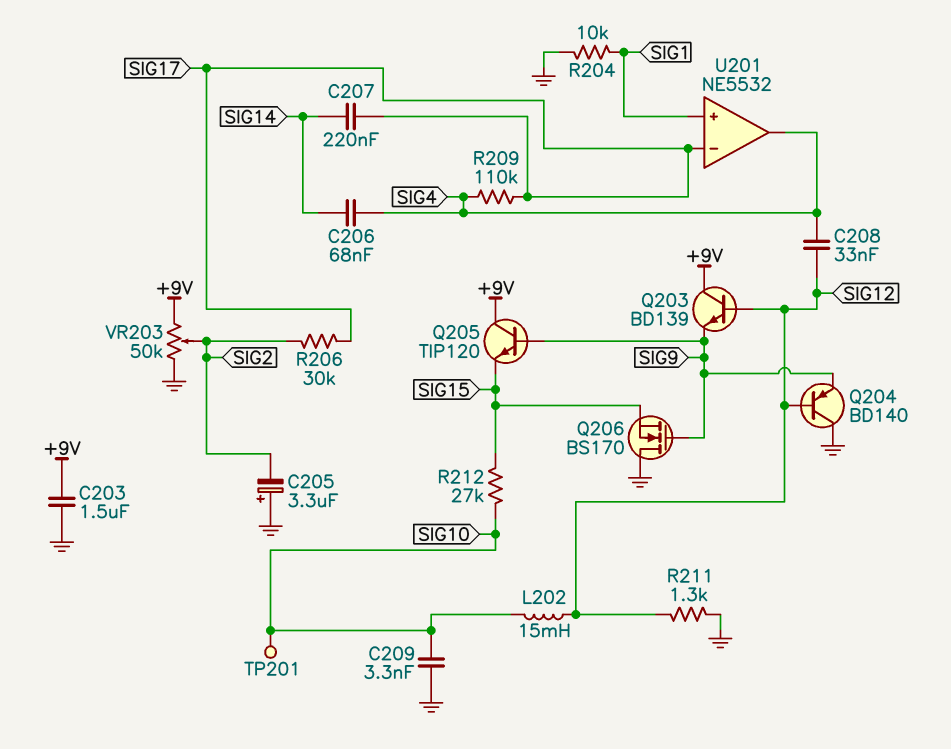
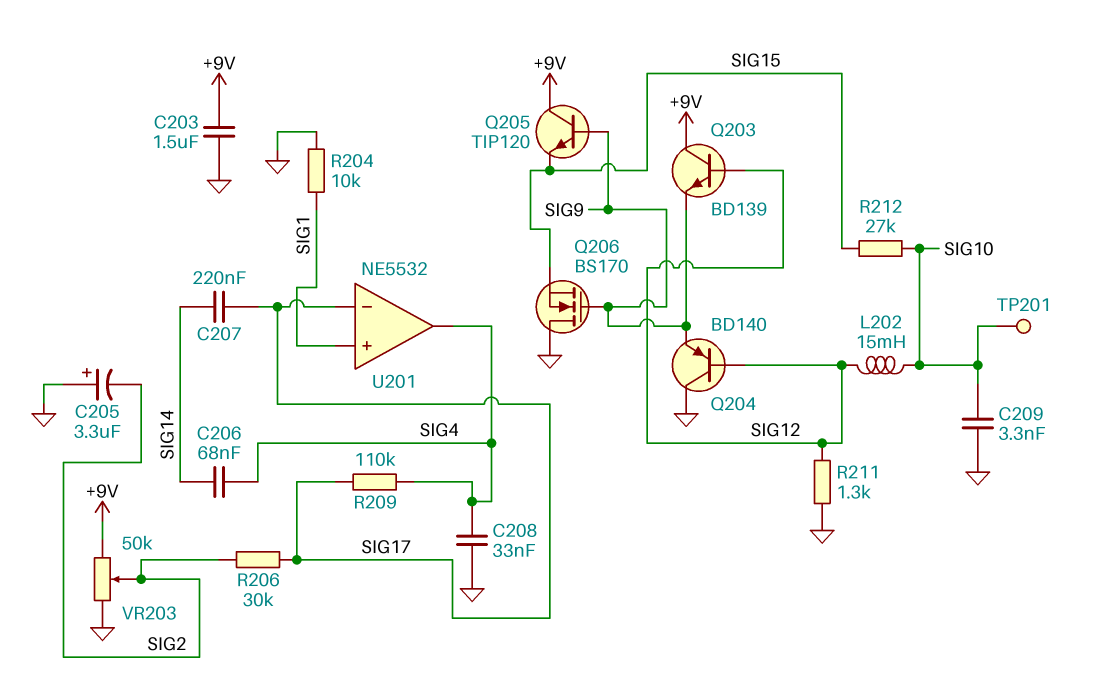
C208: 33nF (SIG4, SIG12) -> 33nF (GND, SIG4)

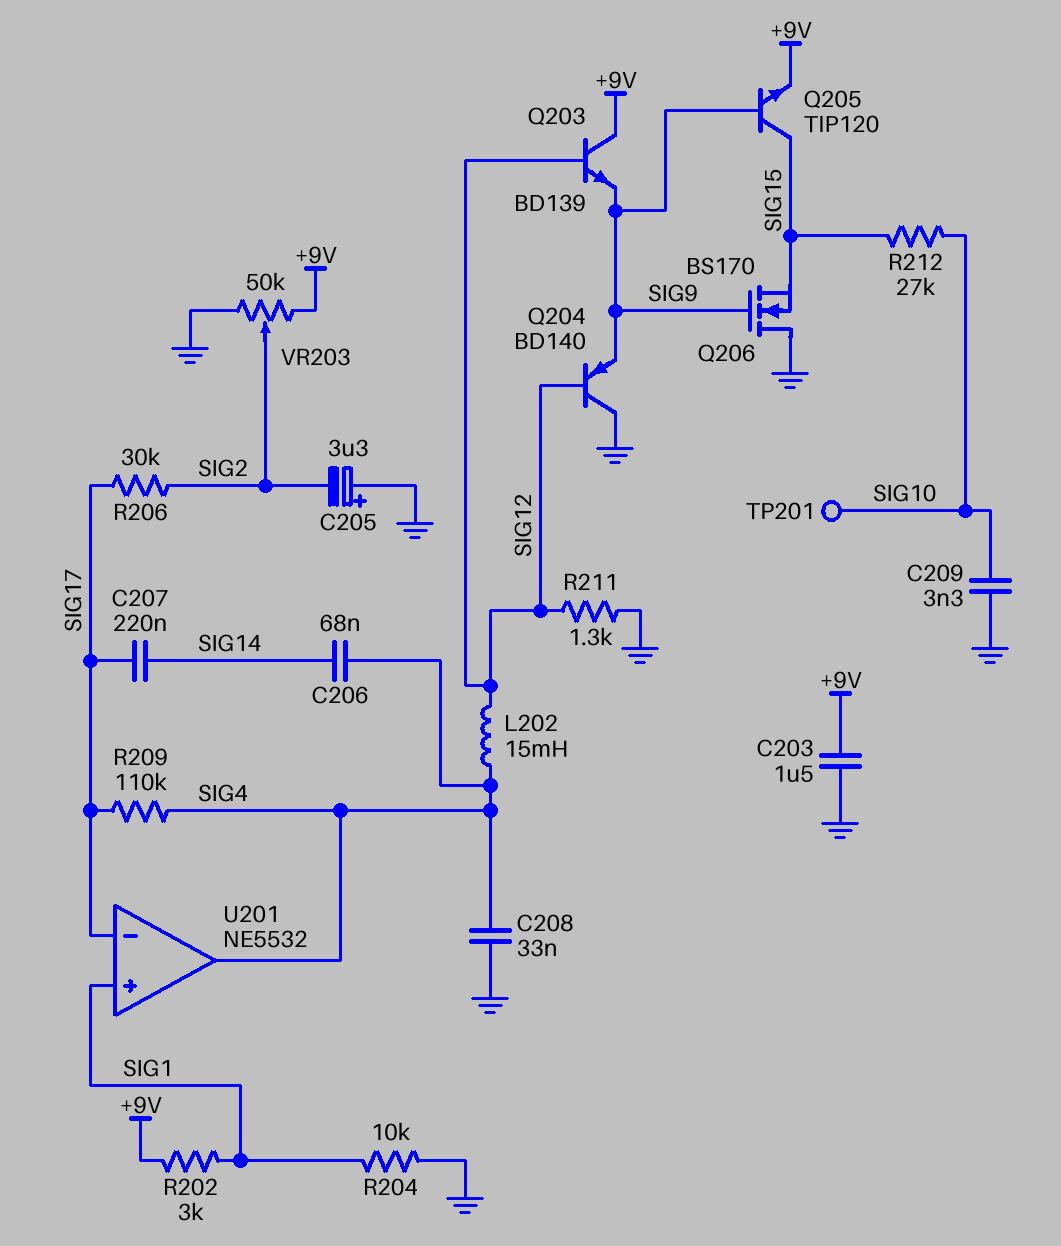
L202: 15mH (SIG10, SIG12) -> 15mH (SIG4, SIG12)
Q205: NPN TIP120 (B SIG9, C +9V, E SIG15) -> NPN TIP120 (B SIG9, C SIG15, E +9V)
R202: none -> 3k (+9V, SIG1)

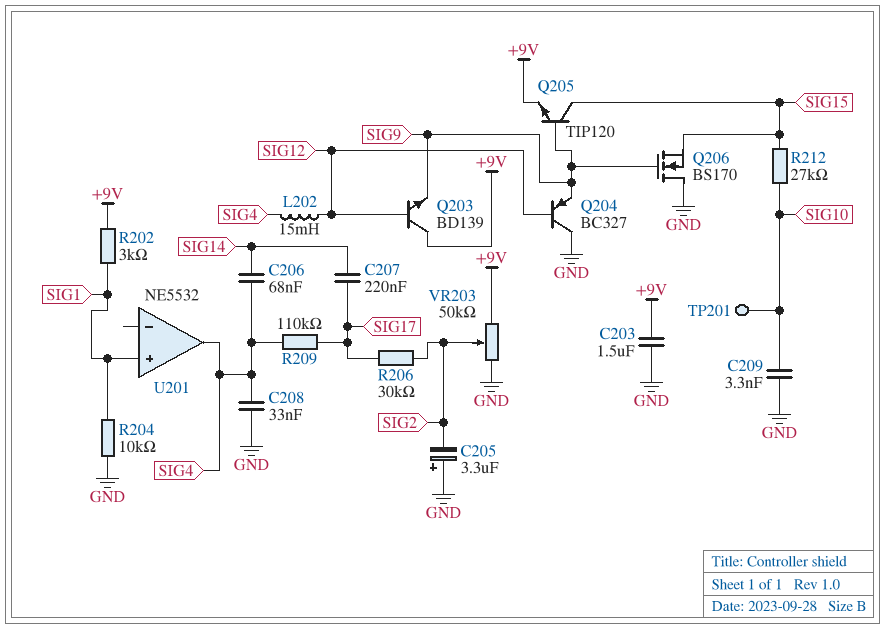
Q204: PNP BD140 (B SIG12, C GND, E SIG9) -> PNP BC327 (B SIG12, C GND, E SIG9)
R211: 1.3k (GND, SIG12) -> none
U201 pin in-: SIG17 -> none

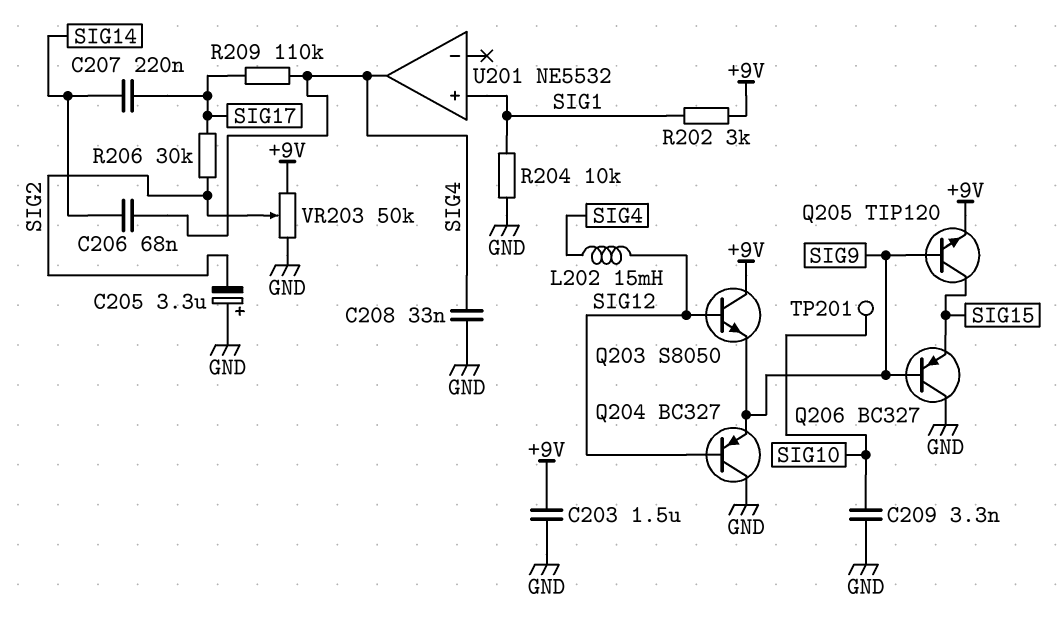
Q203: NPN BD139 (B SIG12, C +9V, E SIG9) -> NPN S8050 (B SIG12, C +9V, E SIG9)
Q206: NMOS BS170 (G SIG9, D GND, S SIG15) -> PNP BC327 (B SIG9, C GND, E SIG15)
R212: 27k (SIG10, SIG15) -> none

